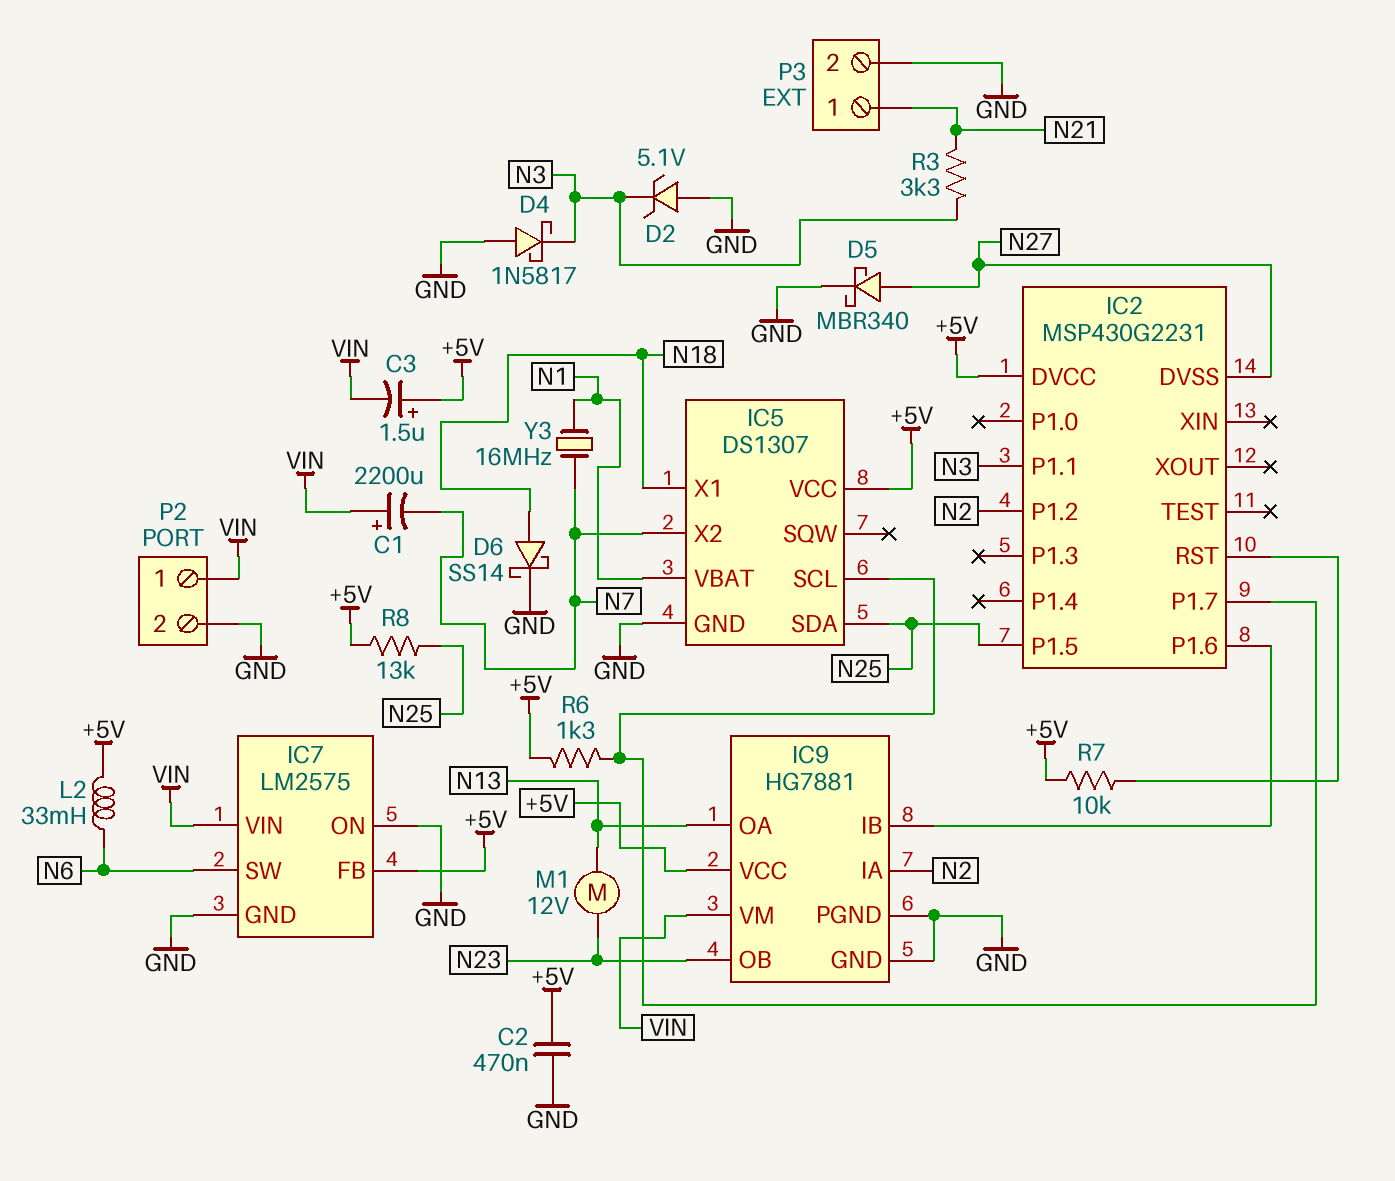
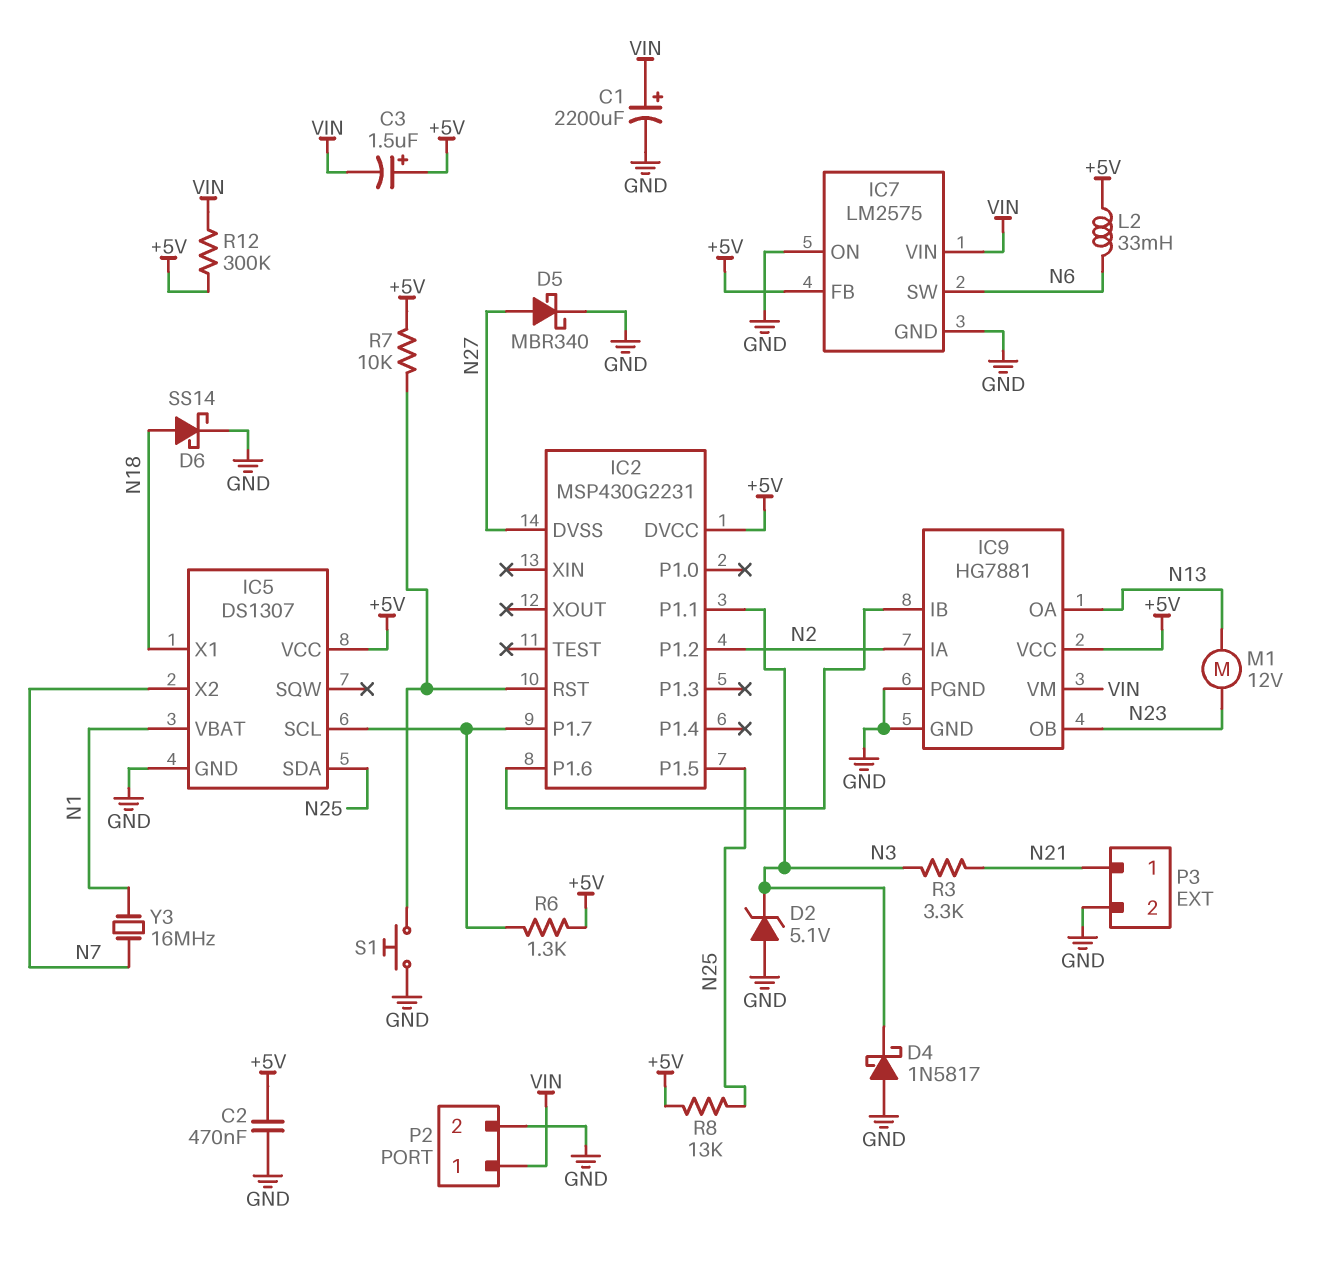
C1: 2200uF (plus VIN, minus N7) -> 2200uF (plus VIN, minus GND)
R12: none -> 300k (+5V, VIN)
S1: none -> button (GND, IC2/RST)

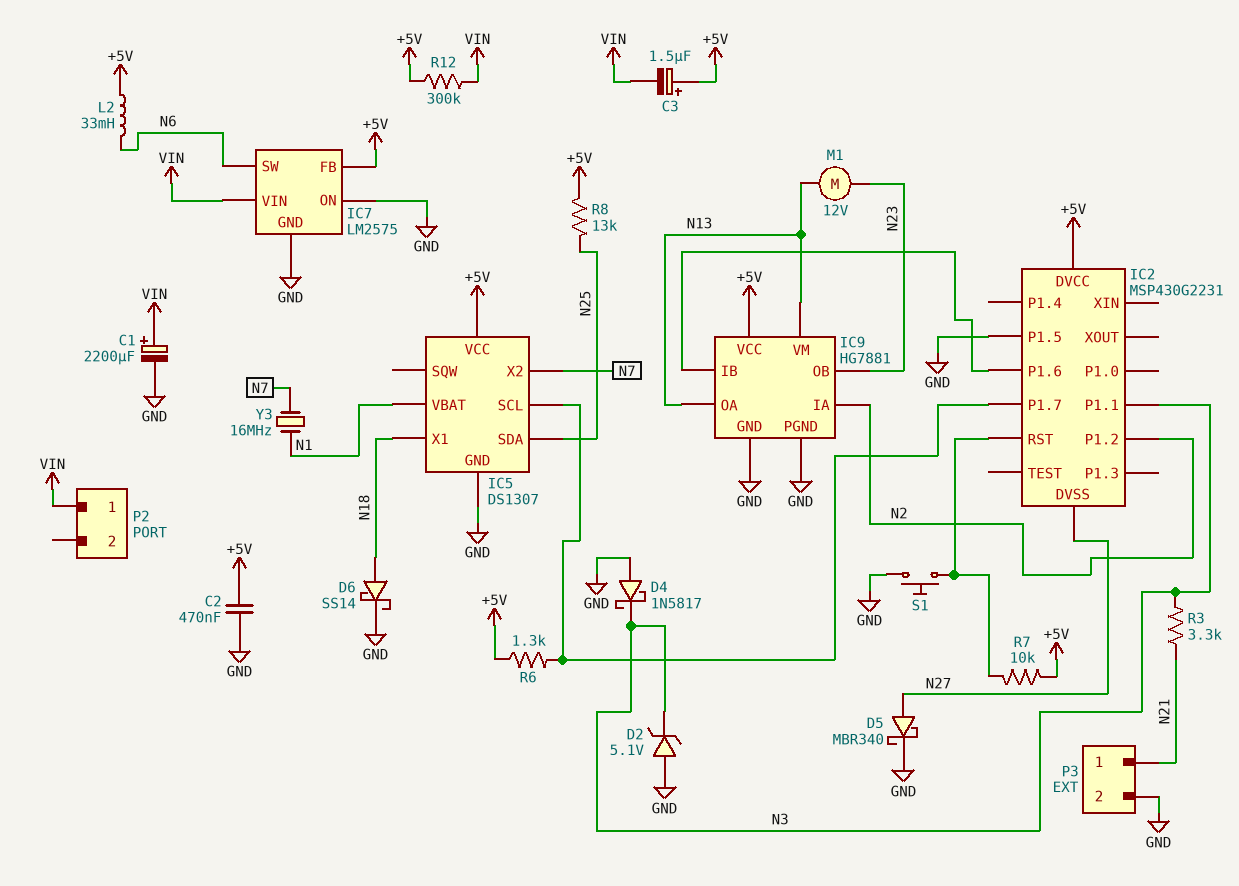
IC2 pin P1.5: N25 -> GND
IC9 pin VM: VIN -> N13
P2 pin 2: GND -> none

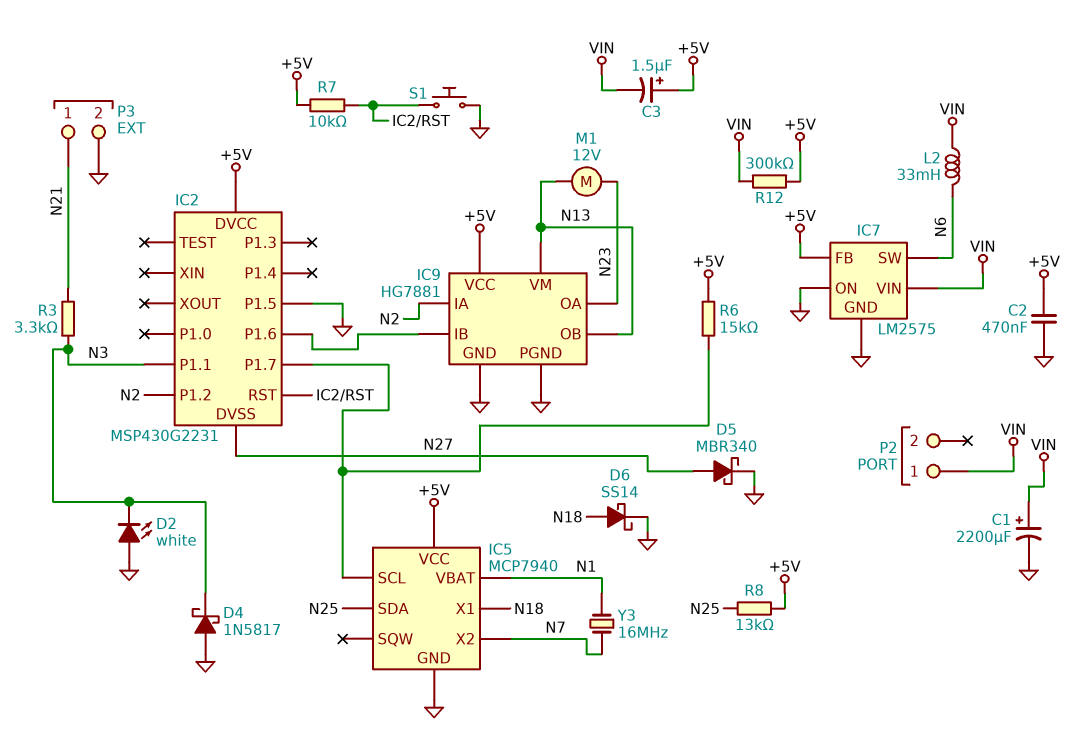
D2: zener 5.1V (A GND, K N3) -> LED white (A GND, K N3)
IC5: DS1307 -> MCP7940
IC9 pin OA: N13 -> N23
IC9 pin OB: N23 -> N13
L2: 33mH (+5V, N6) -> 33mH (N6, VIN)
R6: 1.3k (+5V, IC2/P1.7) -> 15k (+5V, IC2/P1.7)

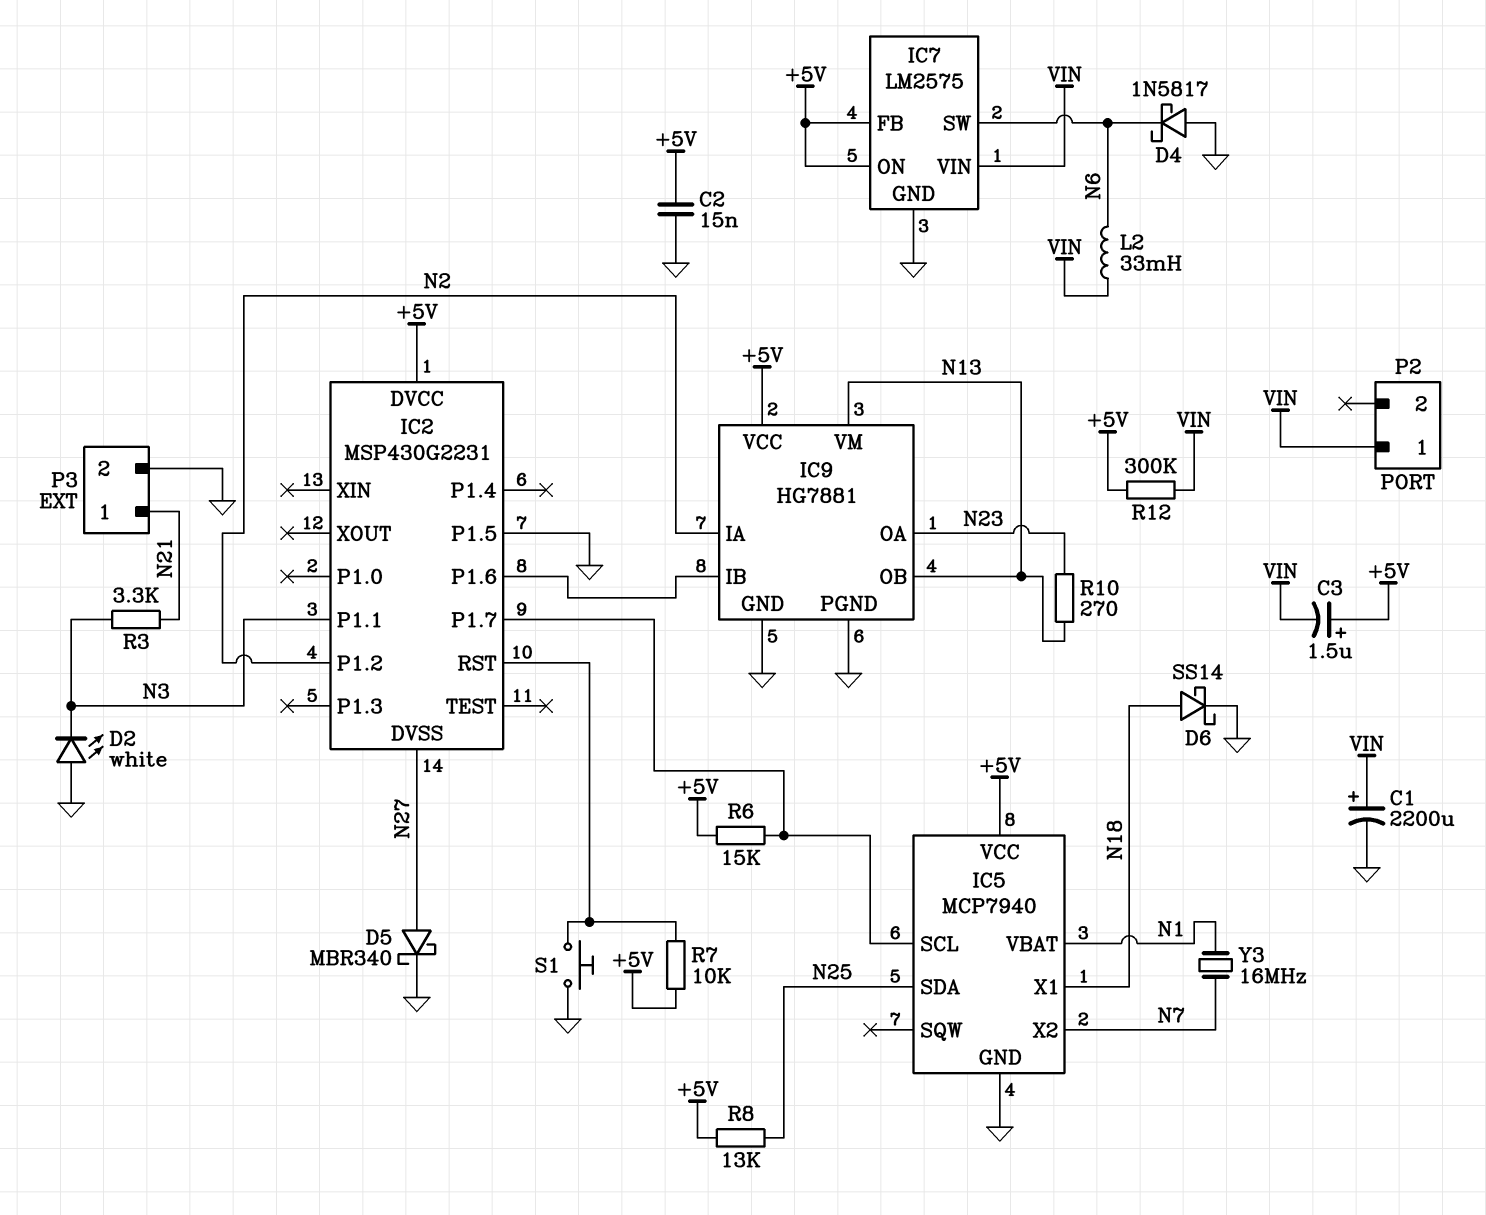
C2: 470nF (+5V, GND) -> 15nF (+5V, GND)
D4: schottky 1N5817 (A GND, K N3) -> schottky 1N5817 (A GND, K N6)
IC7 pin ON: GND -> +5V
M1: motor 12V (N13, N23) -> none
R10: none -> 270 (N13, N23)

